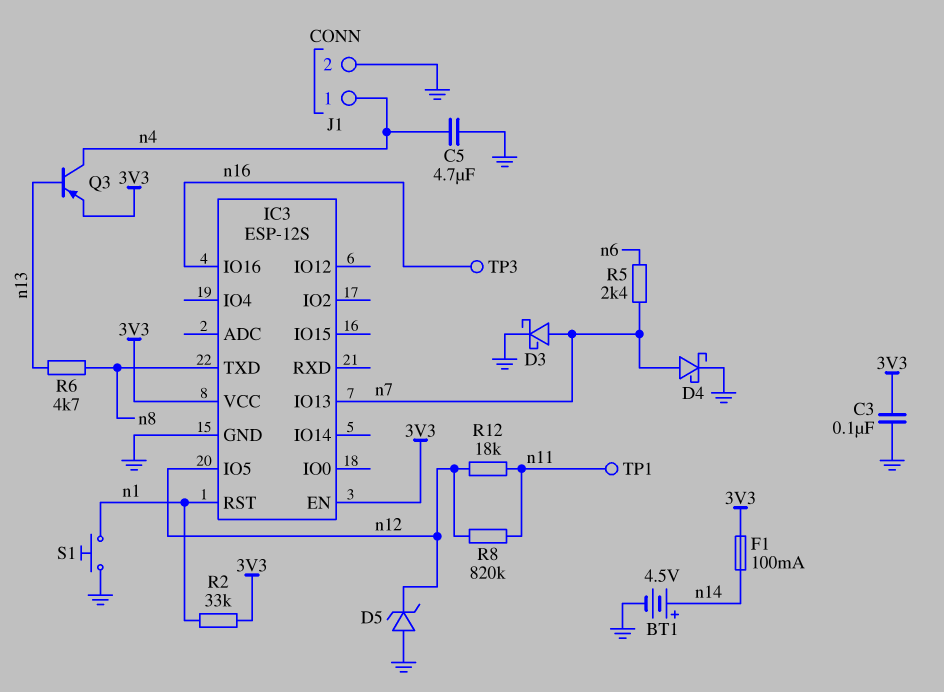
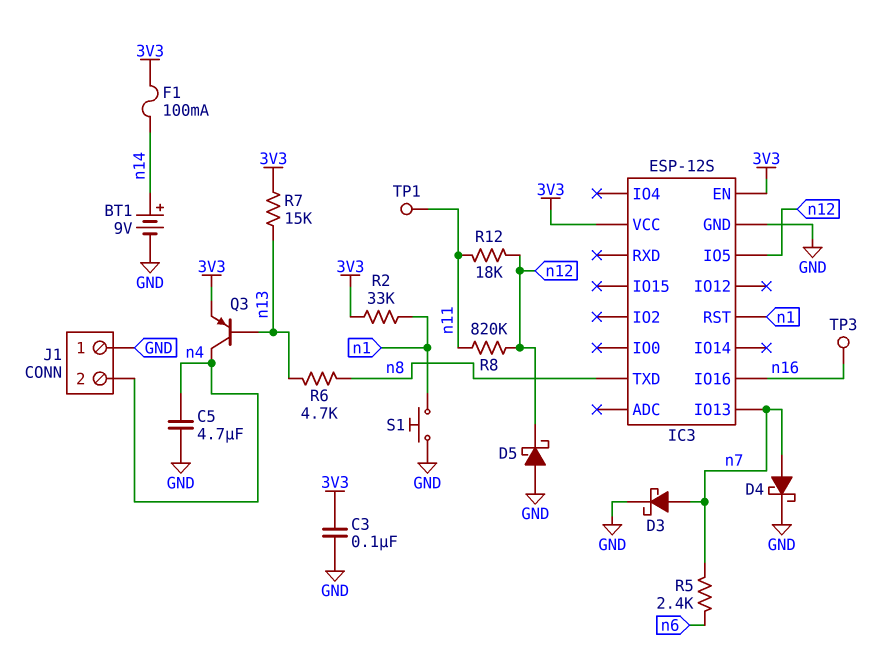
BT1: 4.5V (plus n14, minus GND) -> 9V (plus n14, minus GND)
D5: zener (A GND, K n12) -> schottky (A GND, K n12)
J1 pin 1: n4 -> GND
J1 pin 2: GND -> n4
R7: none -> 15k (3V3, n13)

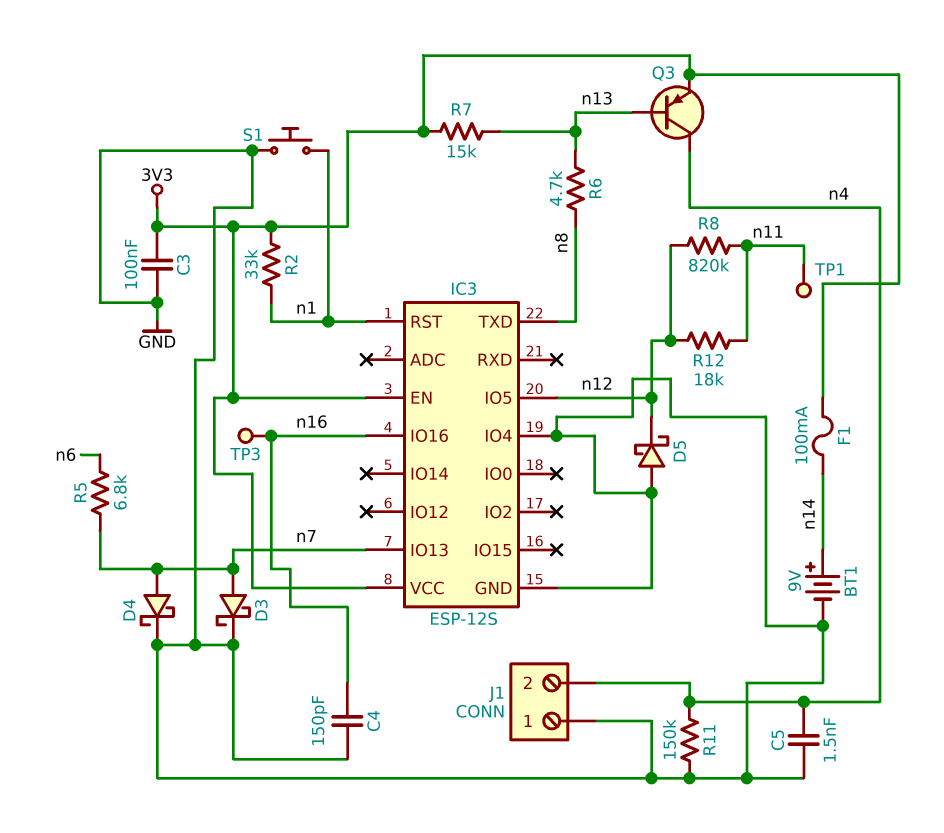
C4: none -> 150pF (GND, n16)
C5: 4.7uF (GND, n4) -> 1.5nF (GND, n4)
IC3 pin IO4: none -> GND
R5: 2.4k (n6, n7) -> 6.8k (n6, n7)
R11: none -> 150k (GND, n4)

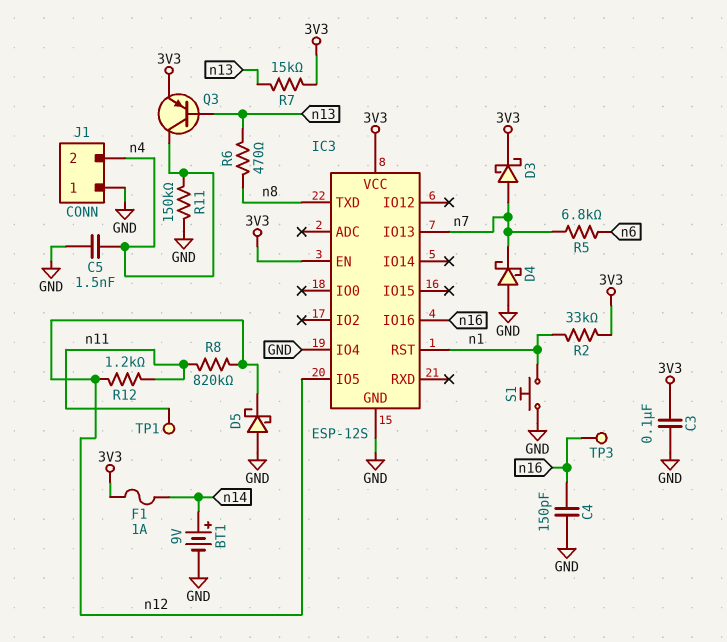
D3: schottky (A n7, K GND) -> schottky (A n7, K 3V3)
D4: schottky (A n7, K GND) -> schottky (A GND, K n7)
F1: 100mA (3V3, n14) -> 1A (3V3, n14)
R6: 4.7k (n8, n13) -> 470 (n8, n13)
R12: 18k (n11, n12) -> 1.2k (n11, n12)

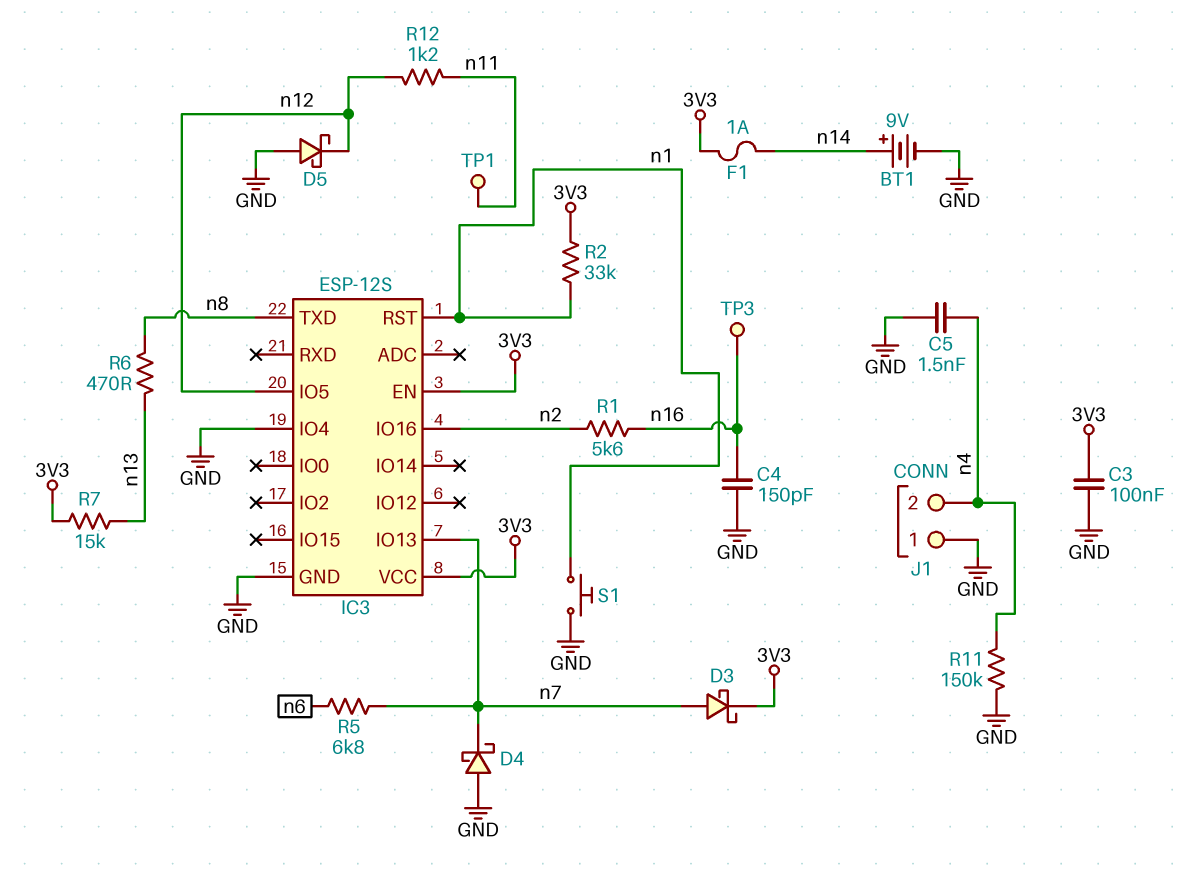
IC3 pin IO16: n16 -> n2
Q3: PNP (B n13, C n4, E 3V3) -> none
R1: none -> 5.6k (n2, n16)
R8: 820k (n11, n12) -> none

